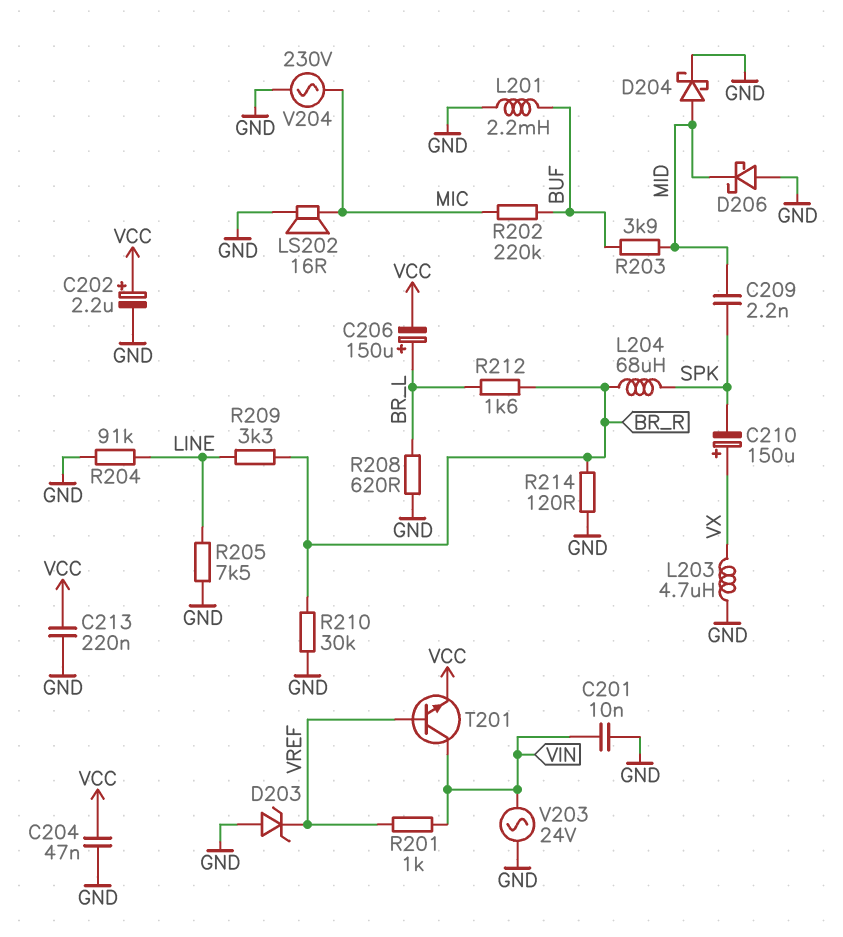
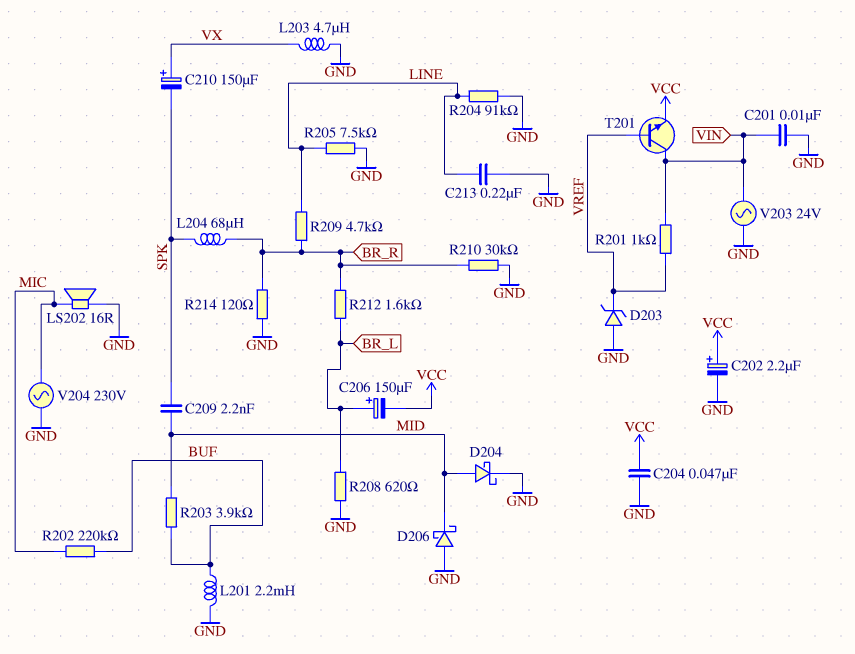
C213: 220nF (GND, VCC) -> 220nF (GND, LINE)
R209: 3.3k (BR_R, LINE) -> 4.7k (BR_R, LINE)

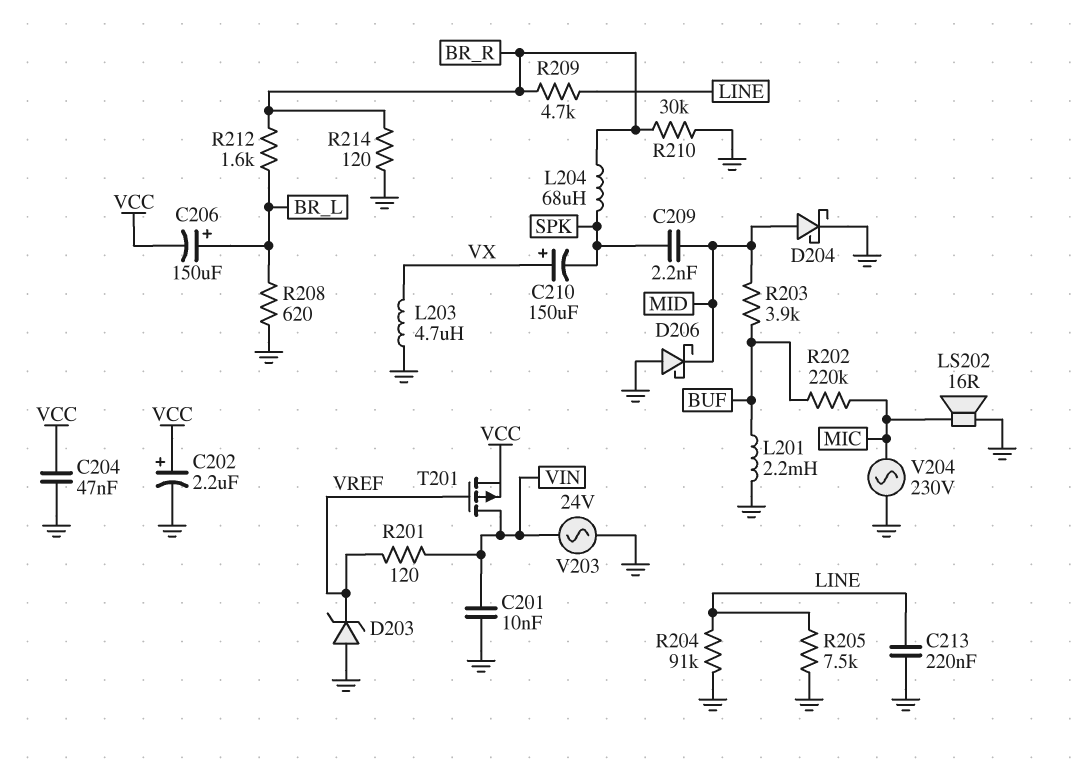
R201: 1k (VIN, VREF) -> 120 (VIN, VREF)
T201: NPN (B VREF, C VIN, E VCC) -> PMOS (G VREF, D VIN, S VCC)

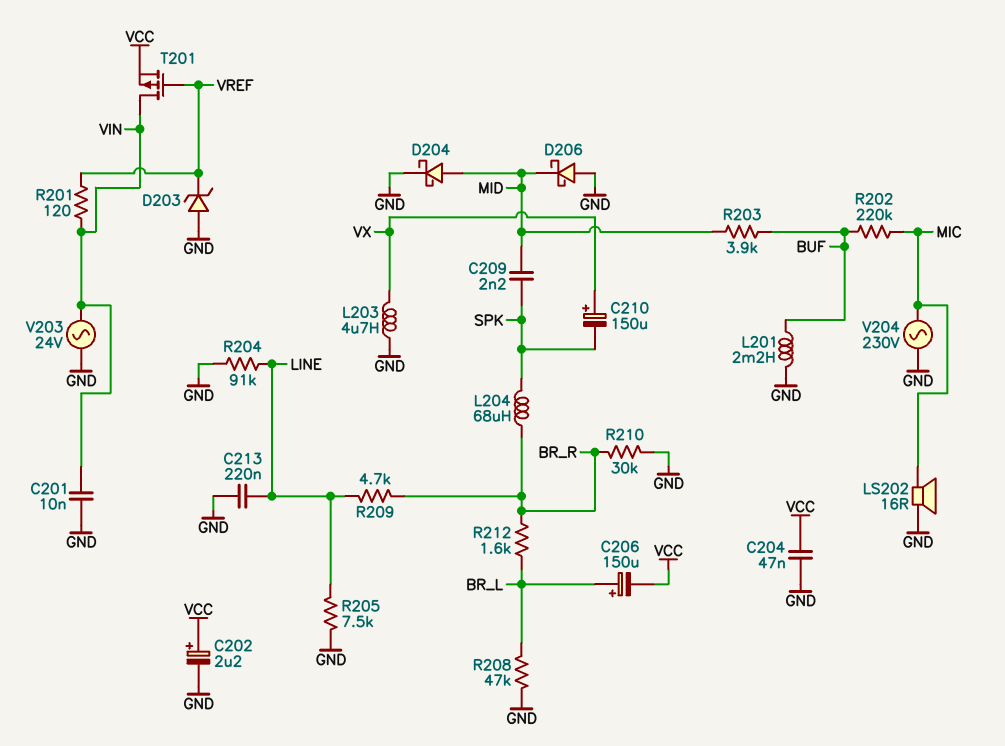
R208: 620 (BR_L, GND) -> 47k (BR_L, GND)
R214: 120 (BR_R, GND) -> none

